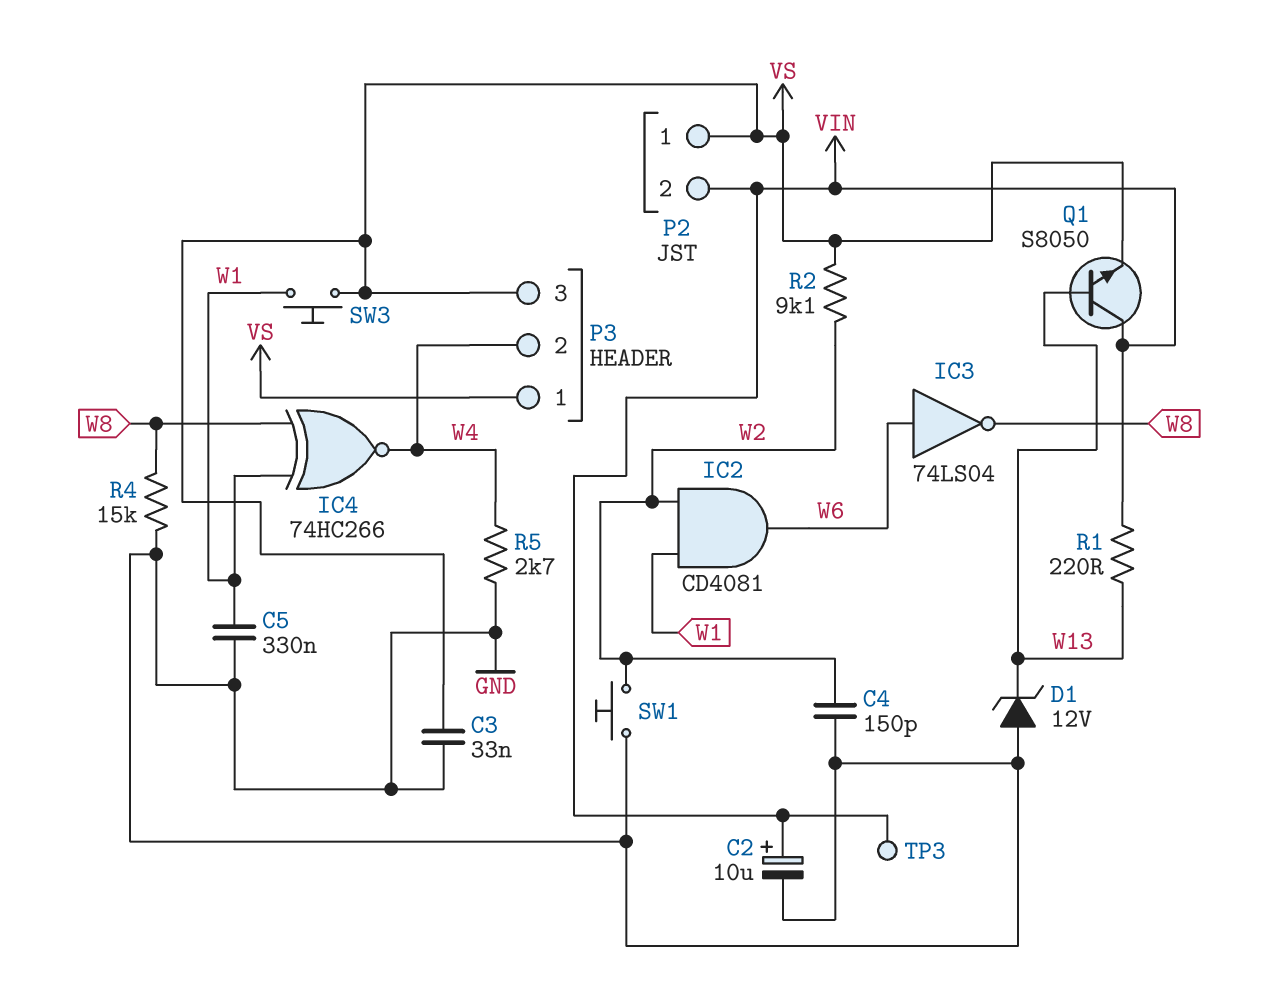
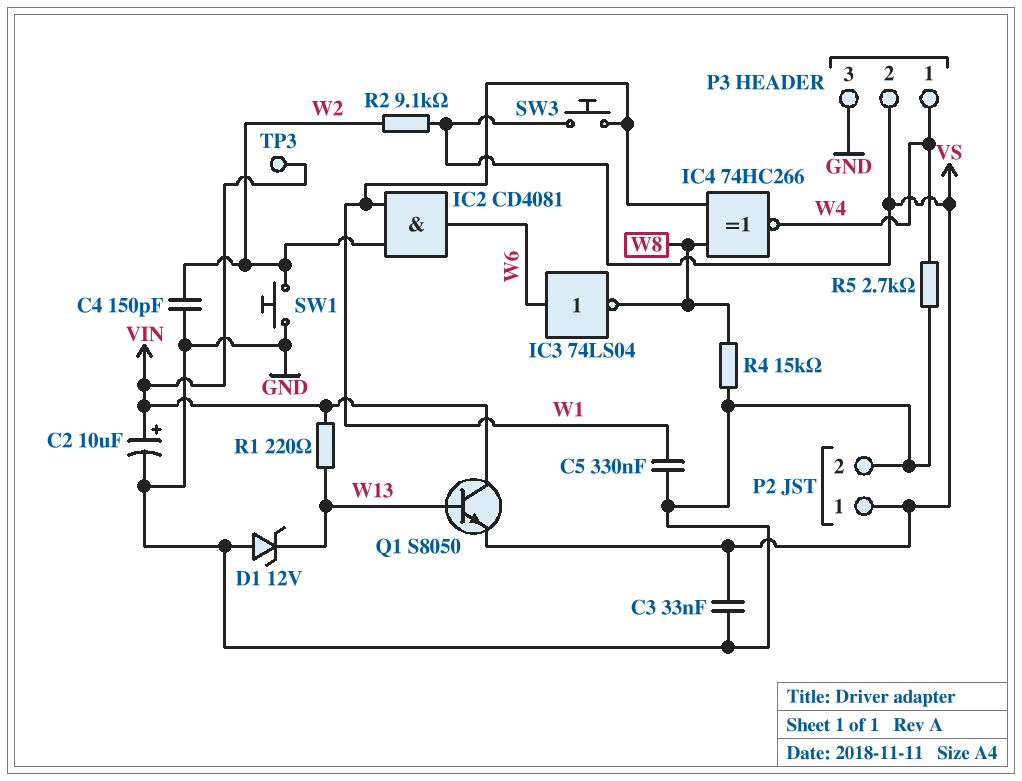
P2 pin 2: VIN -> GND
P3 pin 1: VS -> W4
P3 pin 2: W4 -> VS
P3 pin 3: VS -> GND

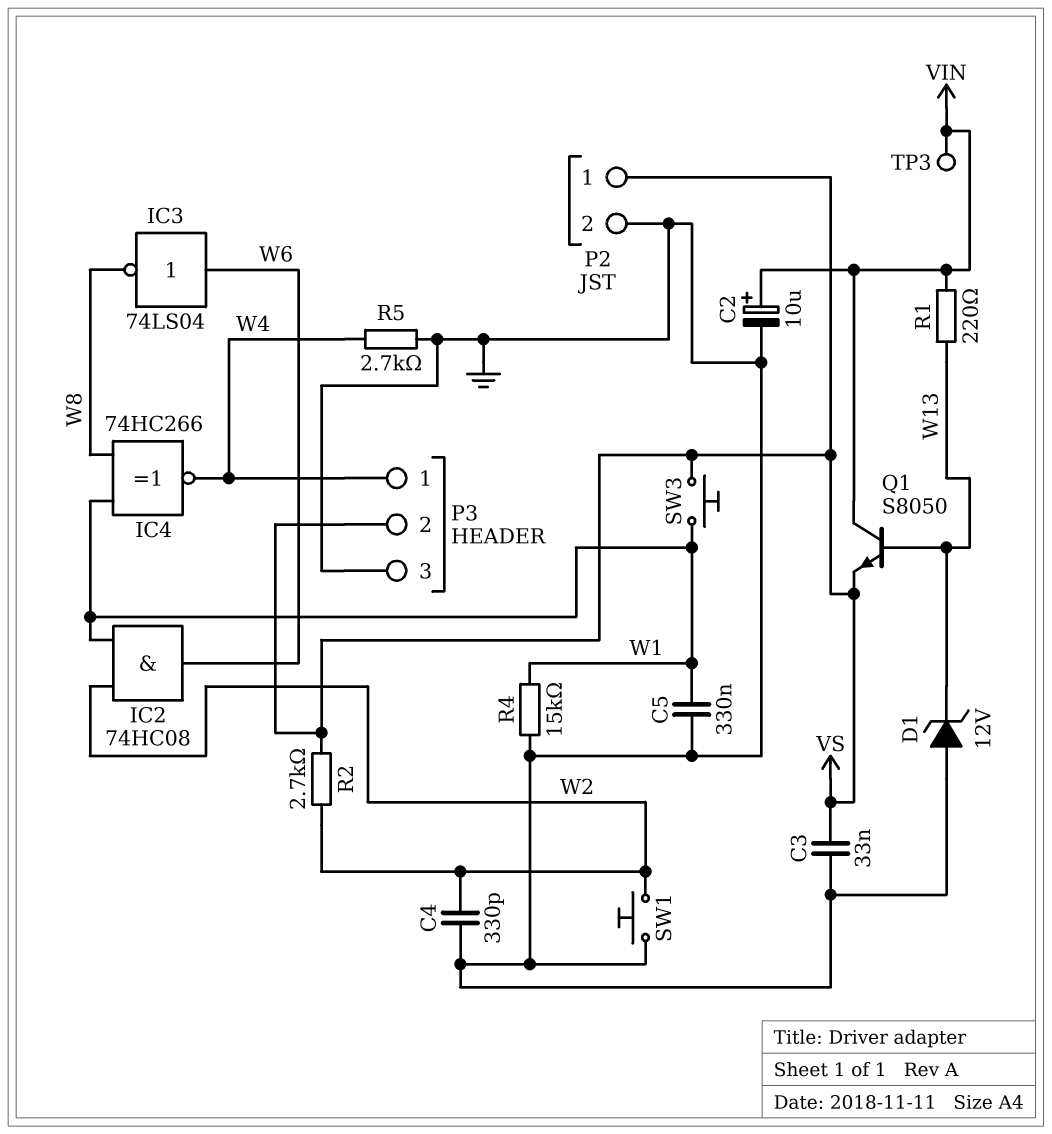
C4: 150pF (GND, W2) -> 330pF (GND, W2)
IC2: AND CD4081 (in W1, in W2, out W6) -> AND 74HC08 (in W1, in W2, out W6)
R2: 9.1k (VS, W2) -> 2.7k (VS, W2)
R4: 15k (GND, W8) -> 15k (GND, W1)

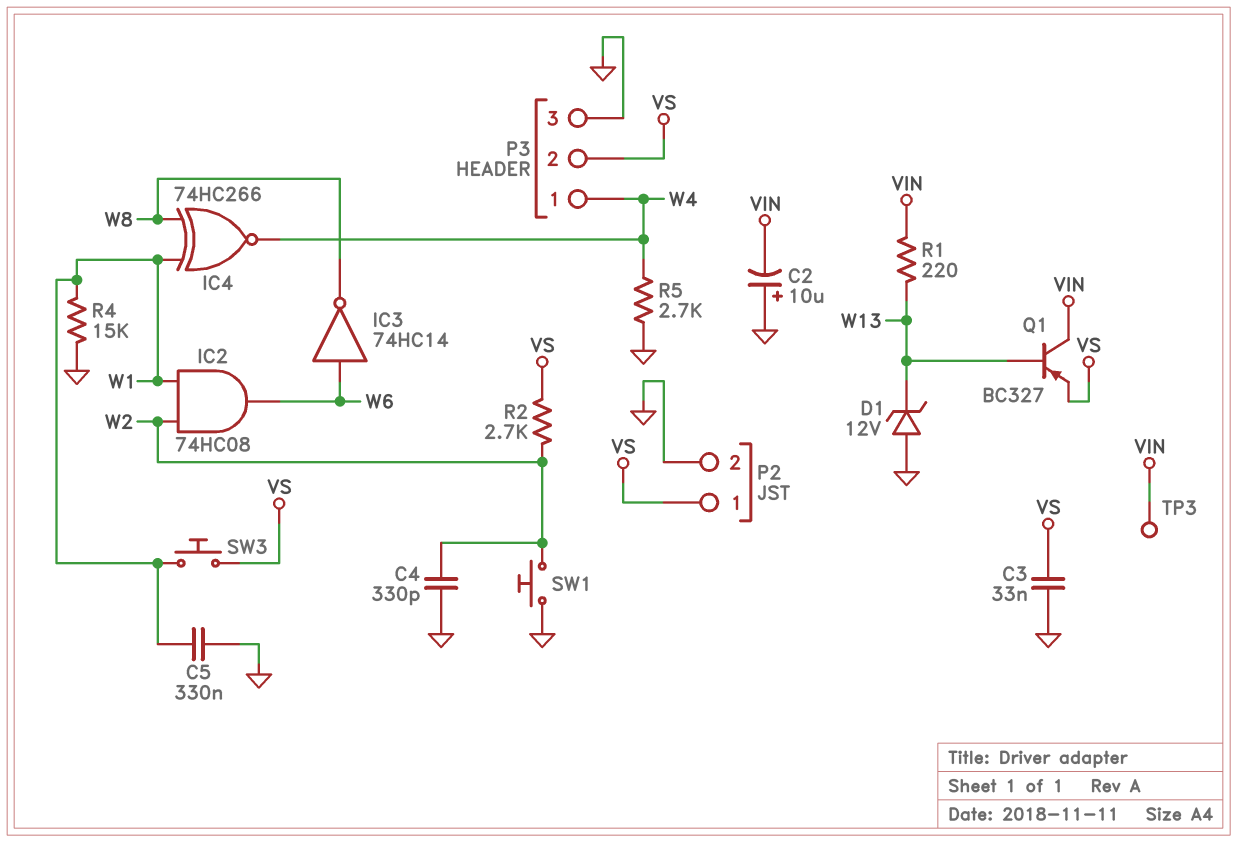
C2: 10uF (plus VIN, minus GND) -> 10uF (plus GND, minus VIN)
IC3: NOT 74LS04 (in W6, out W8) -> NOT 74HC14 (in W6, out W8)
Q1: NPN S8050 (B W13, C VIN, E VS) -> PNP BC327 (B W13, C VIN, E VS)

